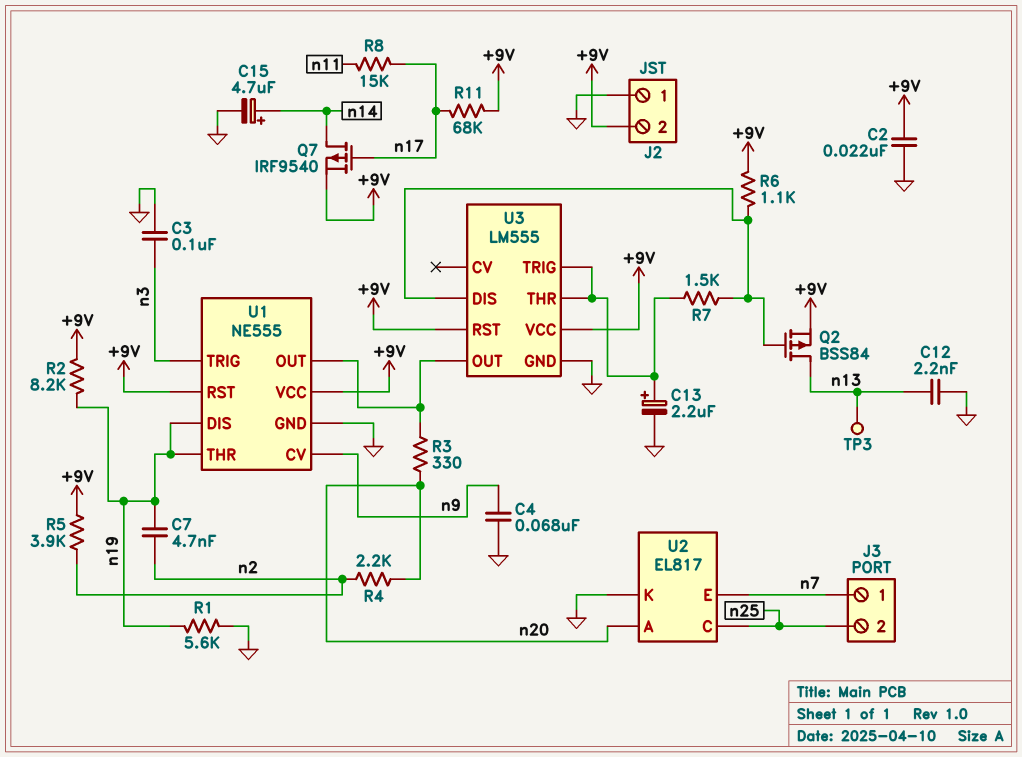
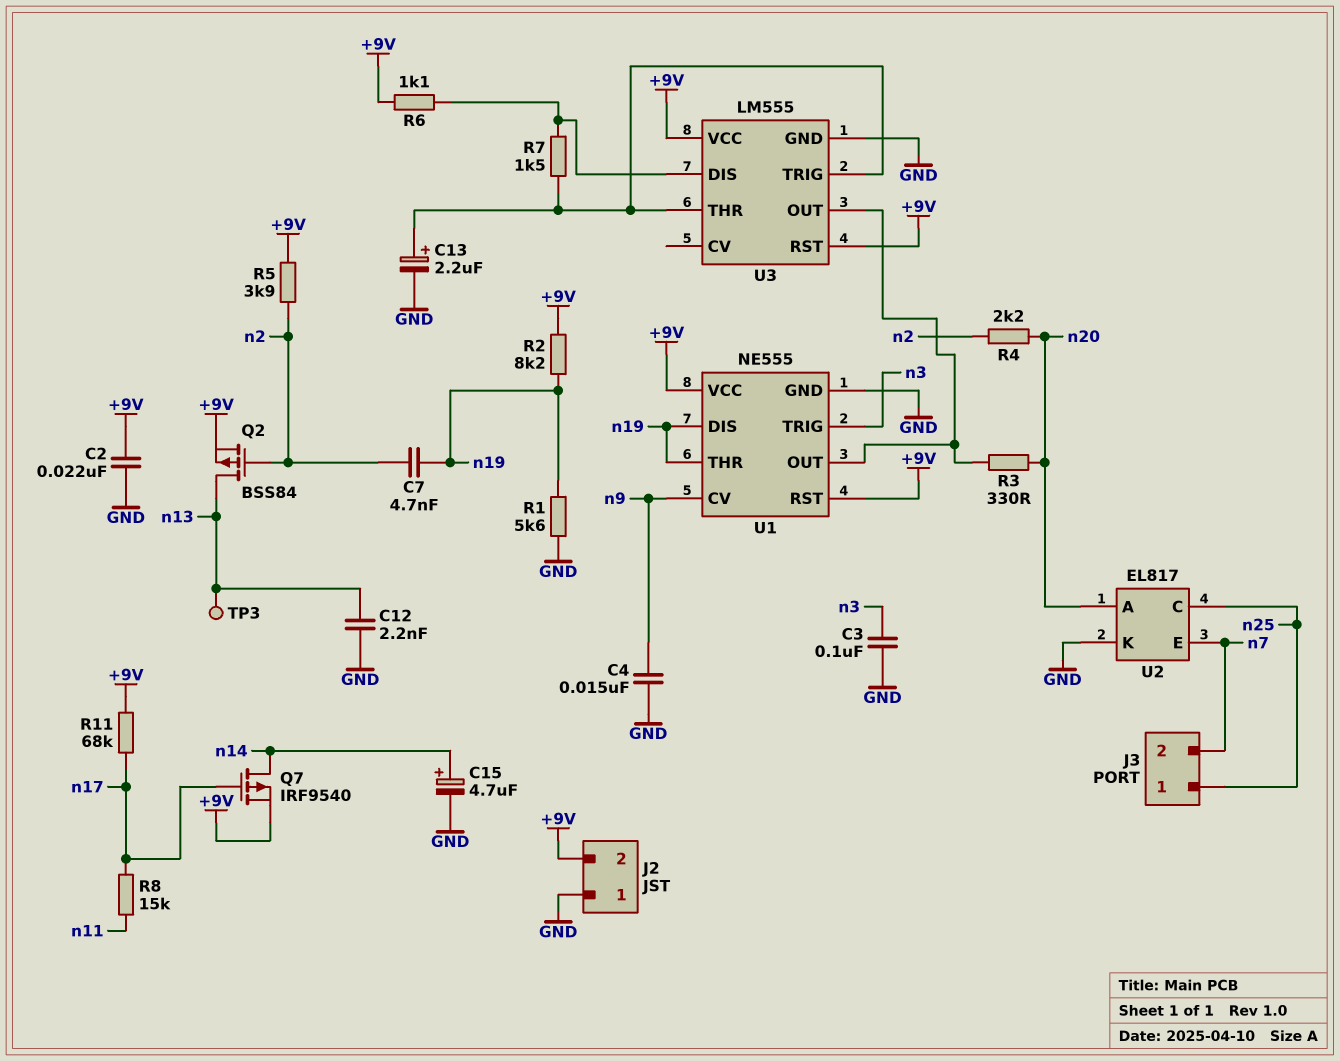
C4: 68nF (GND, n9) -> 15nF (GND, n9)
J3 pin 1: n7 -> n25
J3 pin 2: n25 -> n7
Q2: PMOS BSS84 (G U3/DIS, D n13, S +9V) -> PMOS BSS84 (G n2, D n13, S +9V)

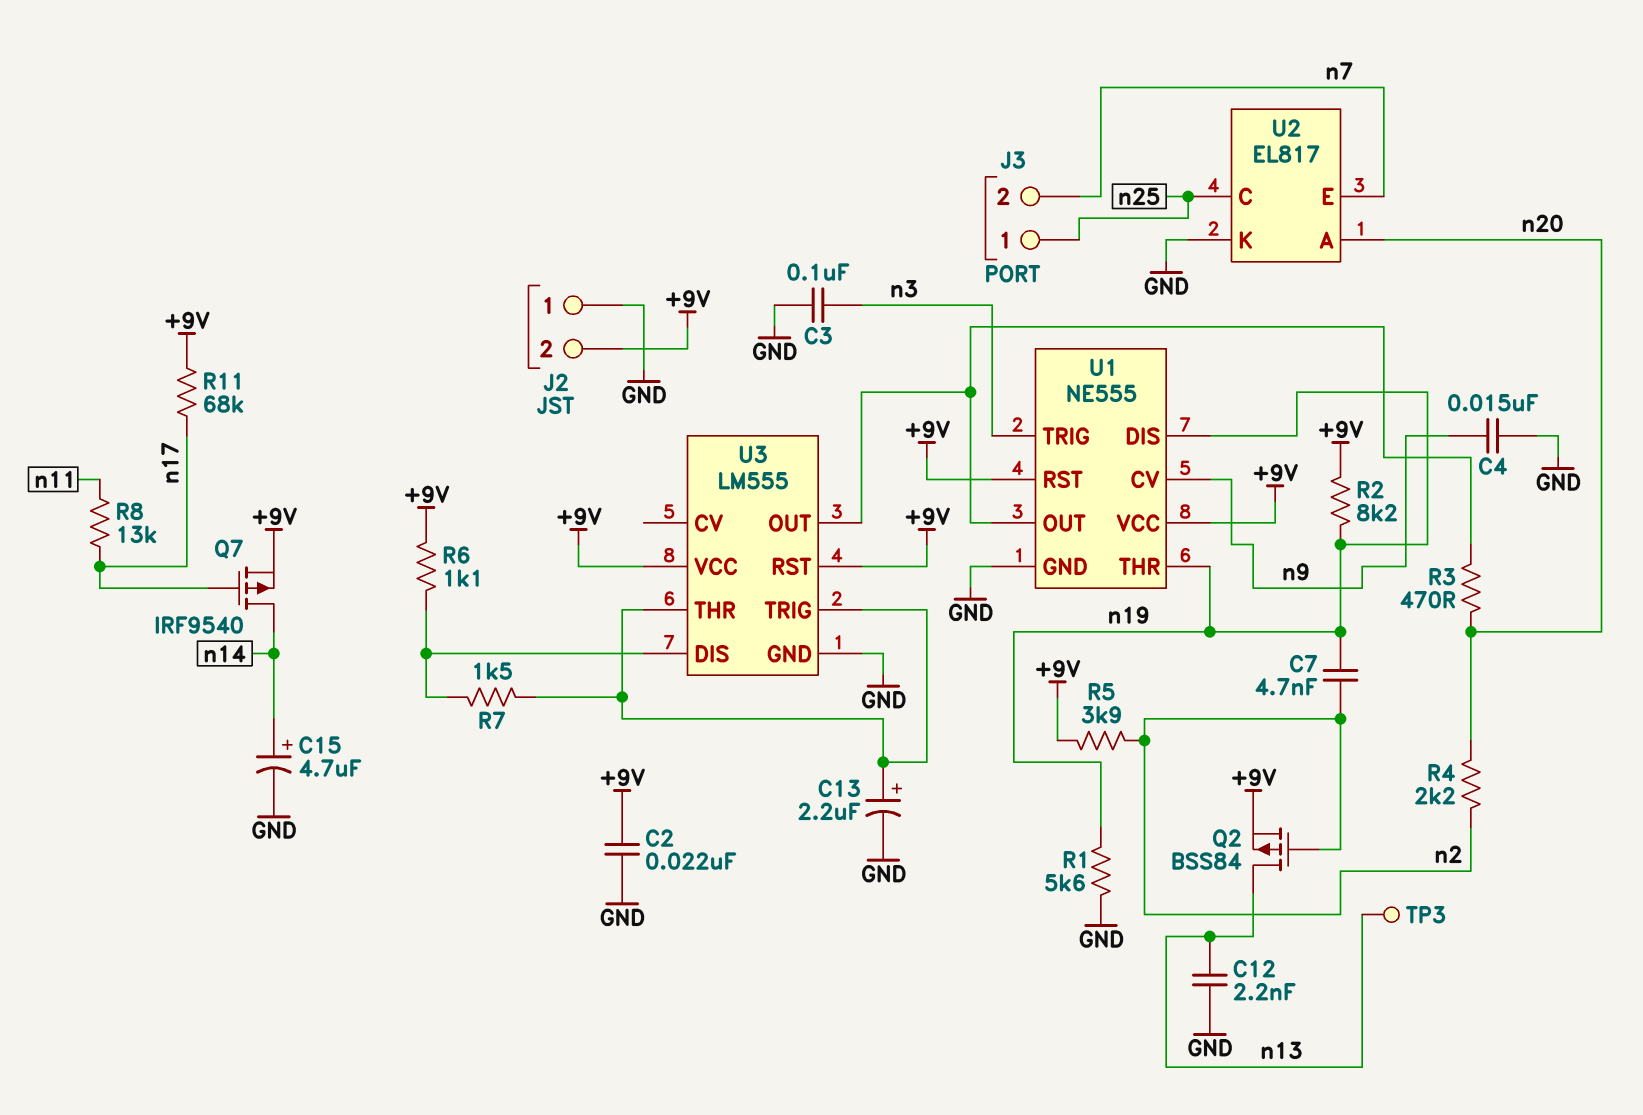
R3: 330 (U1/OUT, n20) -> 470 (U1/OUT, n20)
R8: 15k (n11, n17) -> 13k (n11, n17)

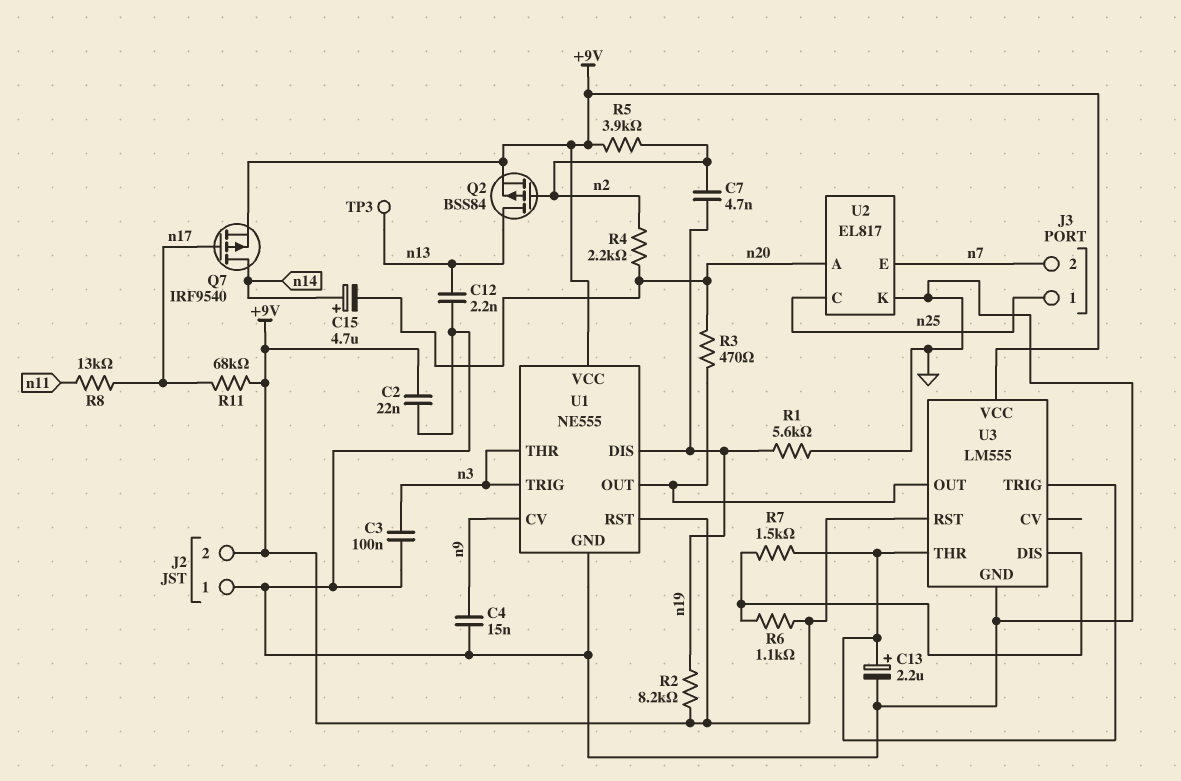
C15: 4.7uF (plus n14, minus GND) -> 4.7uF (plus n14, minus n20)
U1 pin THR: n19 -> n3

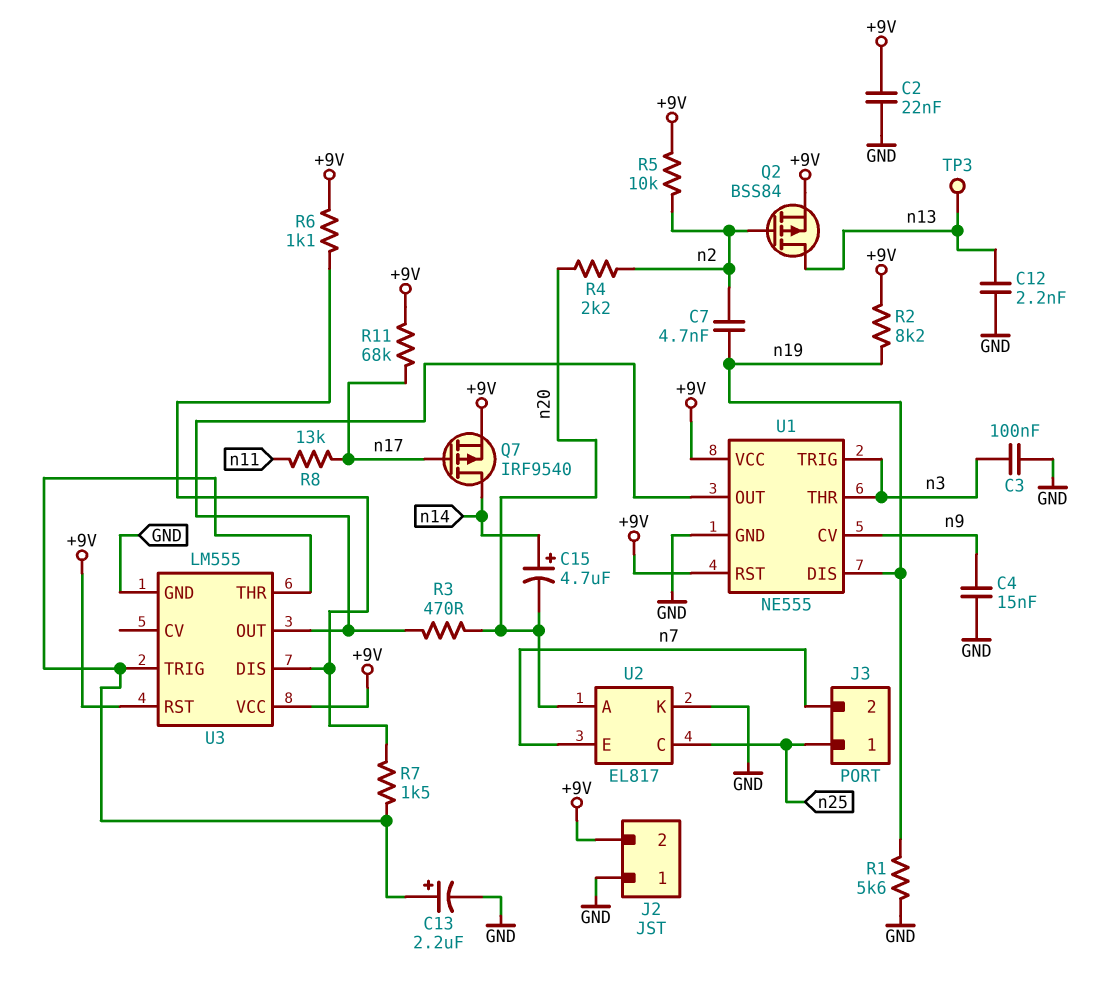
R5: 3.9k (+9V, n2) -> 10k (+9V, n2)

